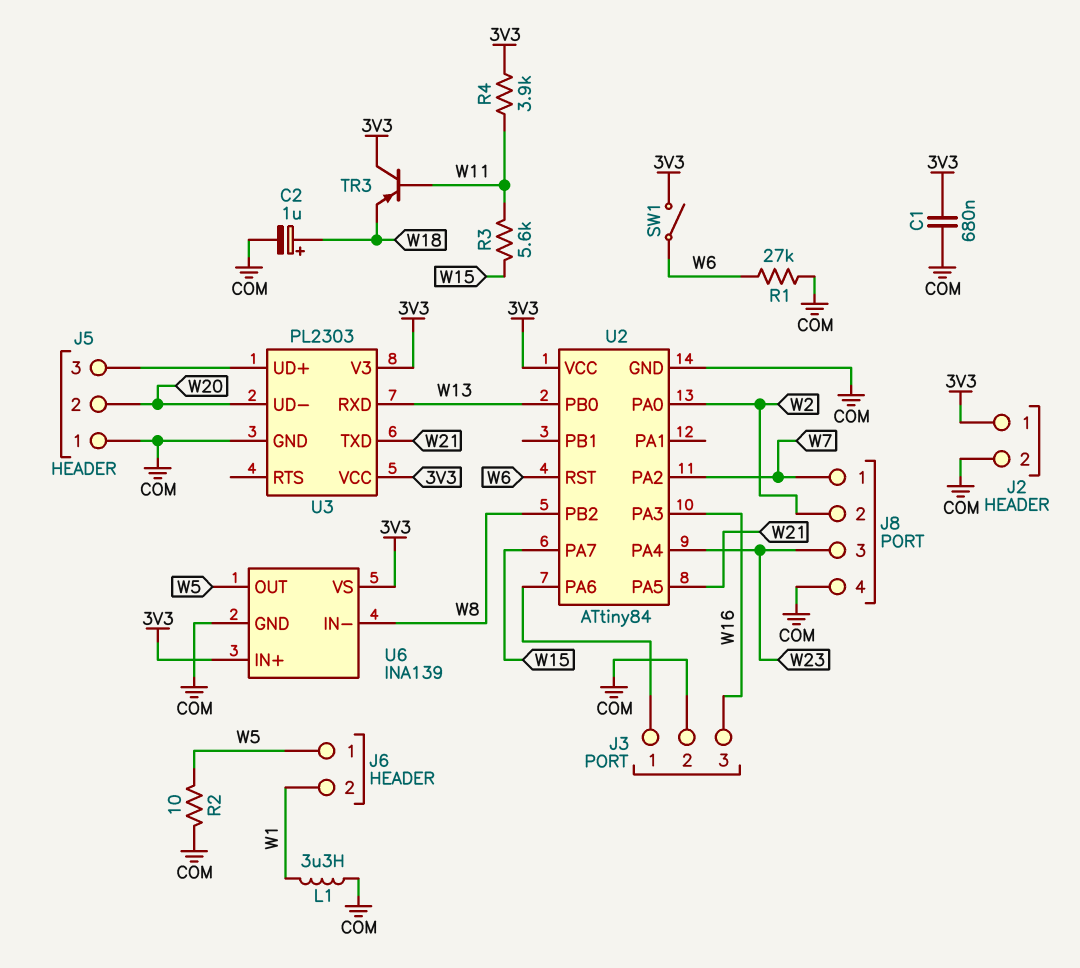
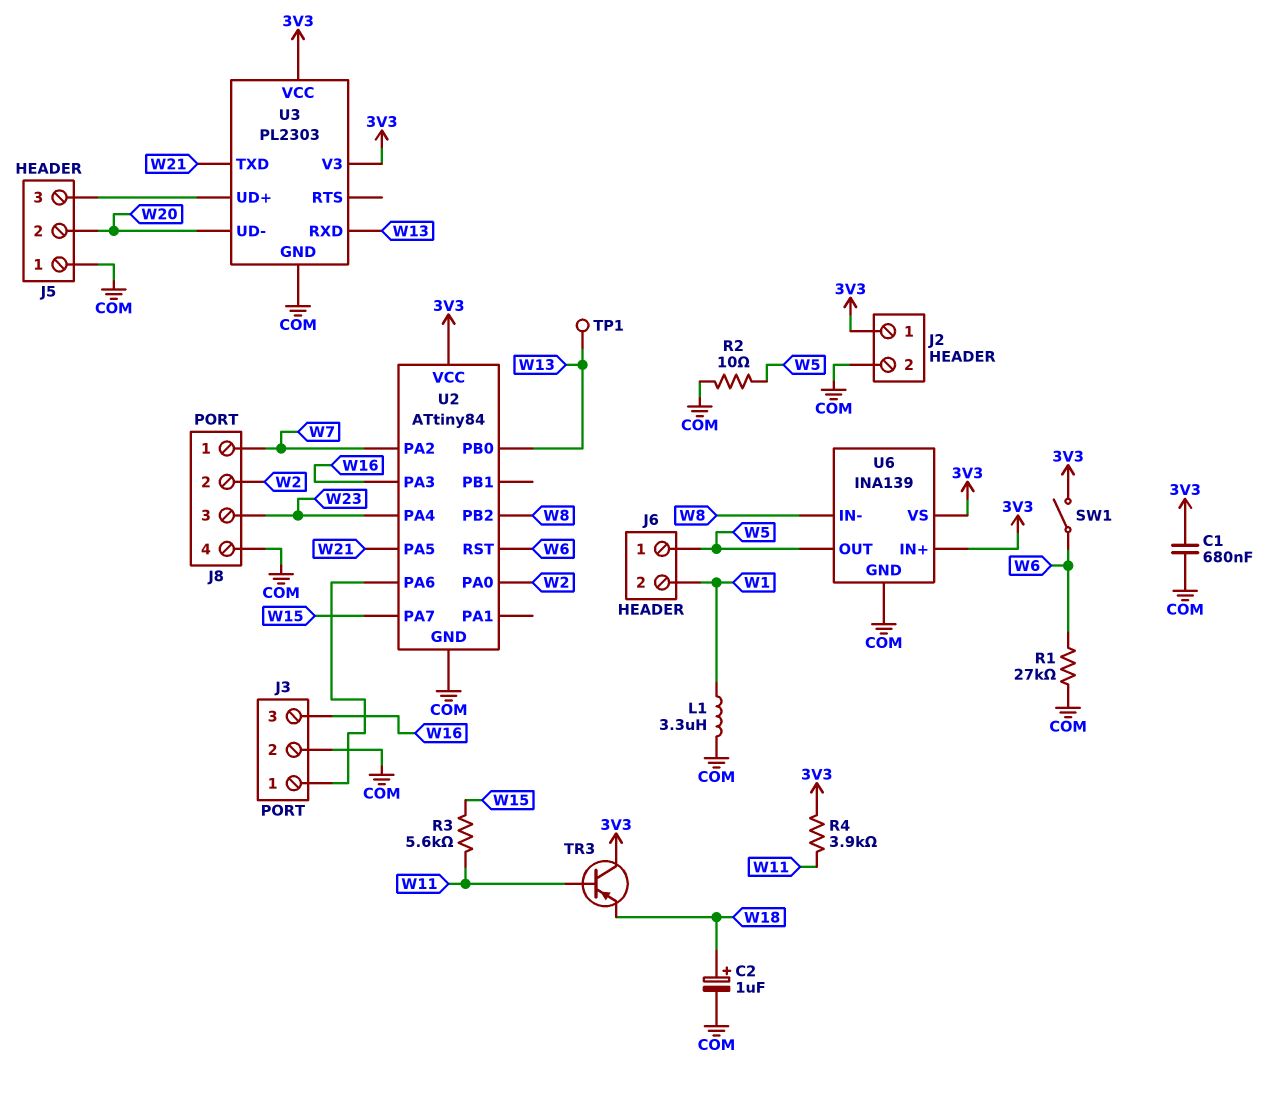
TP1: none -> test point (W13)

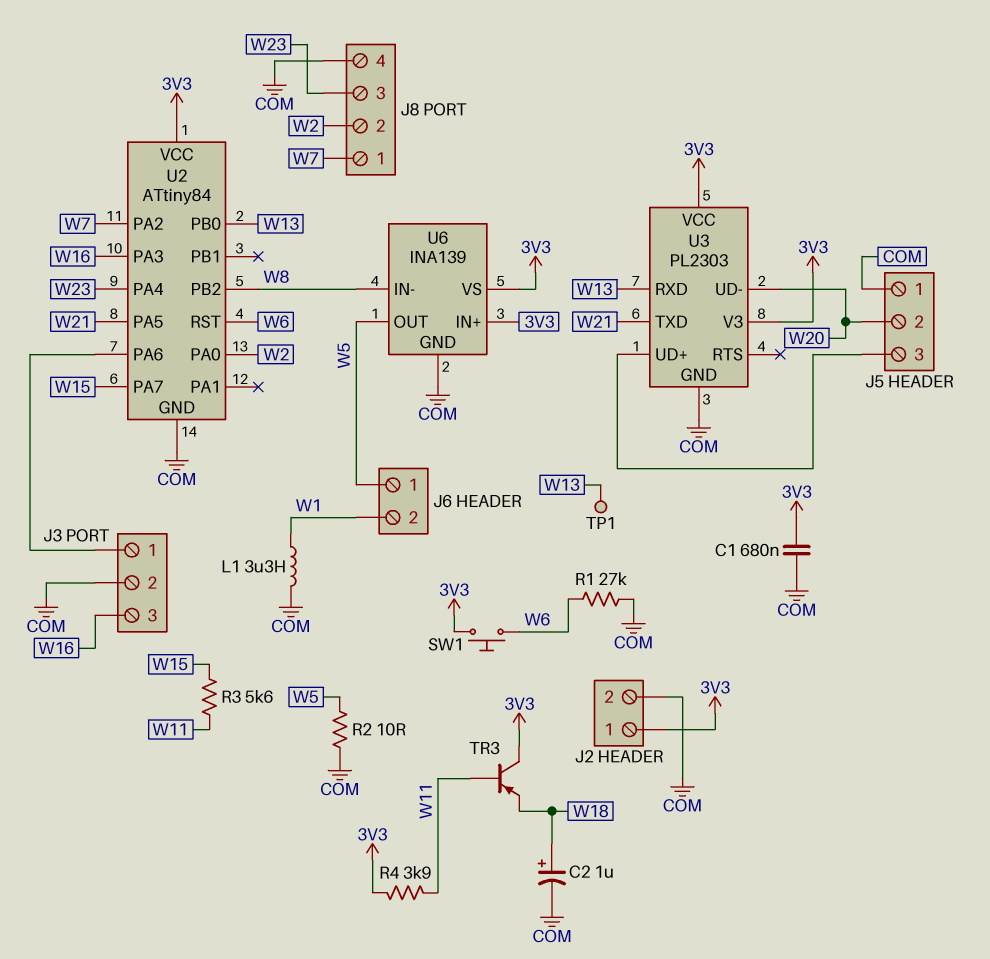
SW1: switch (3V3, W6) -> button (3V3, W6)

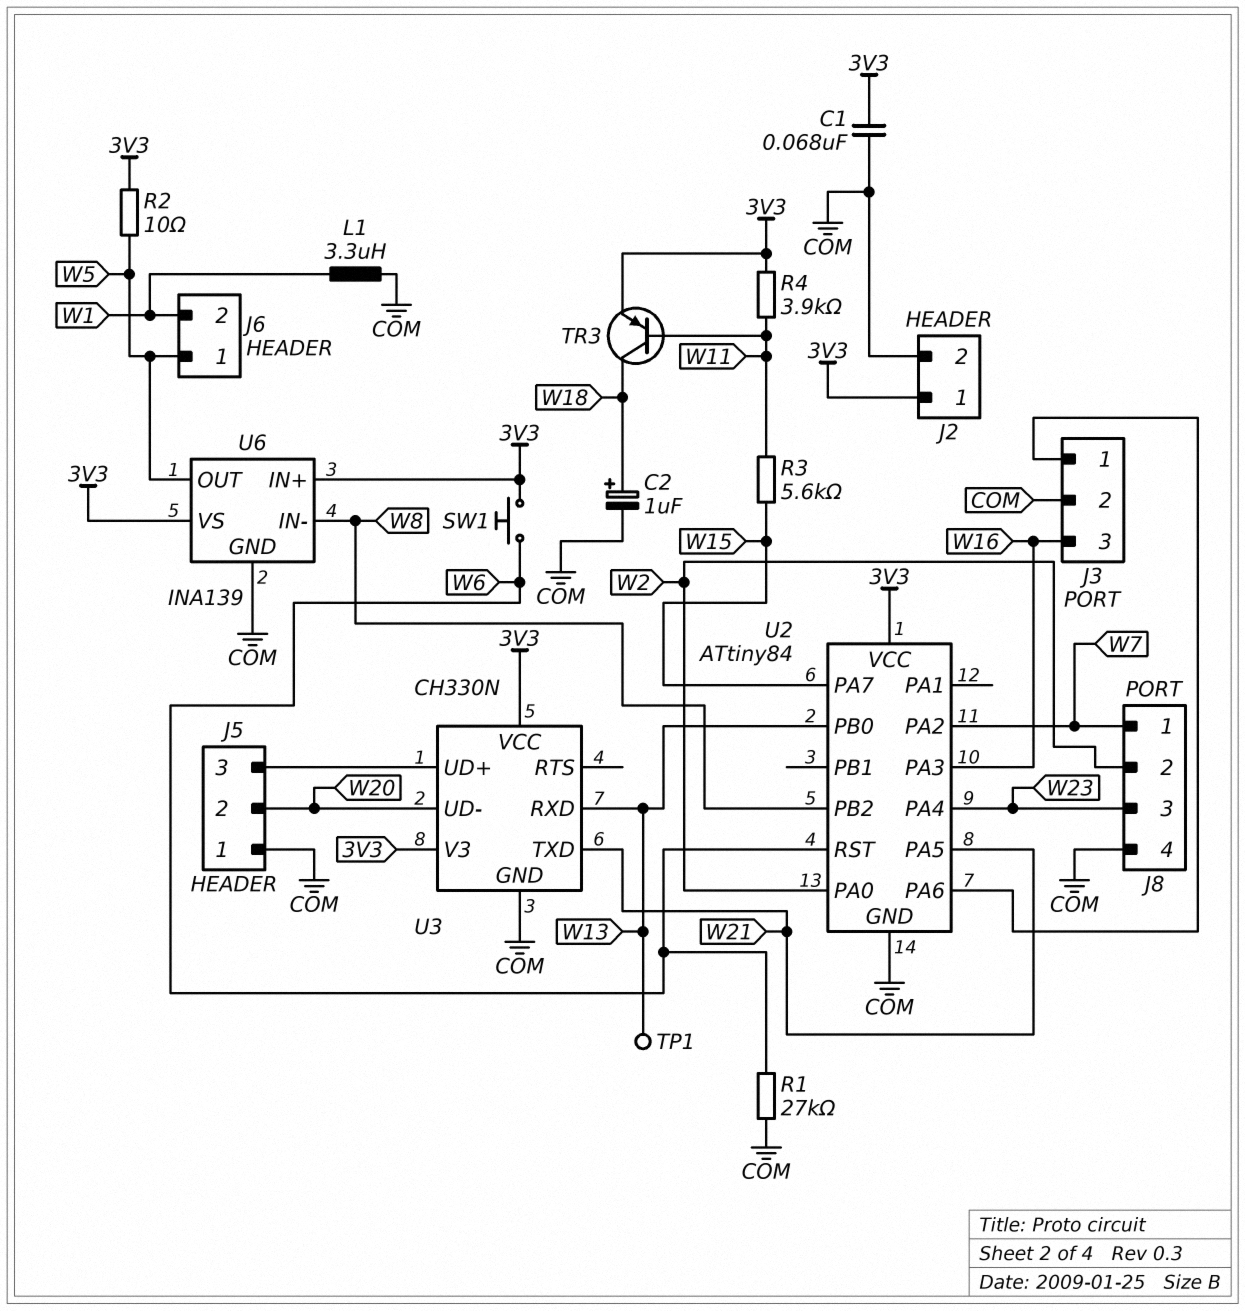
C1: 680nF (3V3, COM) -> 68nF (3V3, COM)
R2: 10 (COM, W5) -> 10 (3V3, W5)
TR3: PNP (B W11, C 3V3, E W18) -> PNP (B W11, C W18, E 3V3)
U3: PL2303 -> CH330N

